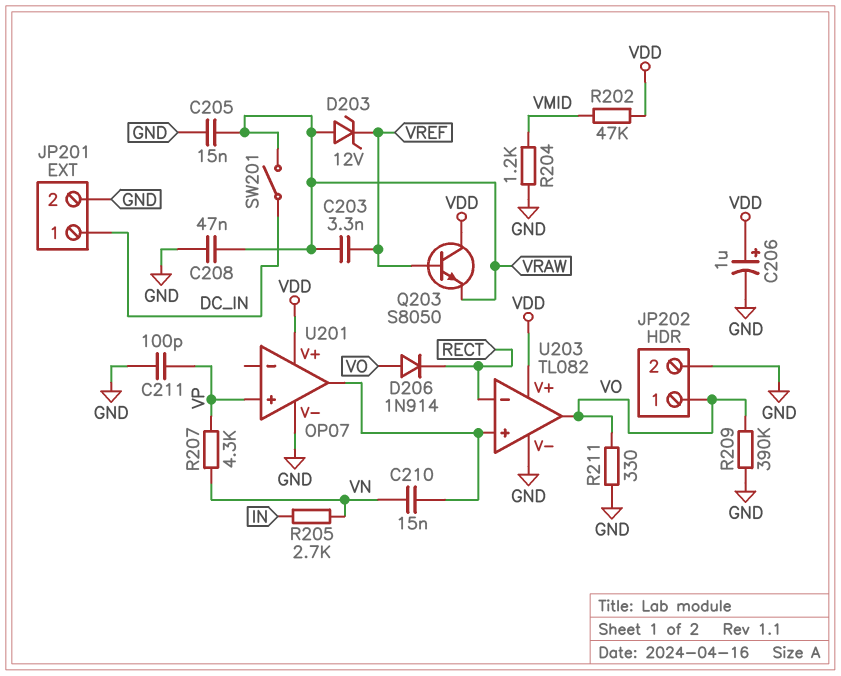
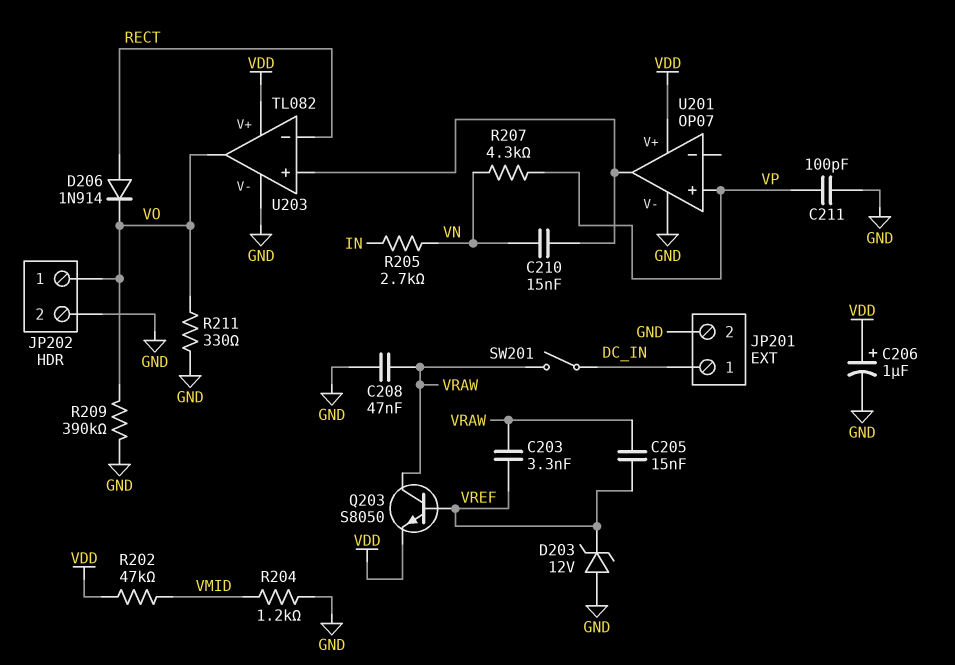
C205: 15nF (GND, VRAW) -> 15nF (VRAW, VREF)
D203: zener 12V (A VRAW, K VREF) -> zener 12V (A GND, K VREF)
D206: diode 1N914 (A VO, K RECT) -> diode 1N914 (A RECT, K VO)
Q203: NPN S8050 (B VREF, C VDD, E VRAW) -> NPN S8050 (B VREF, C VRAW, E VDD)

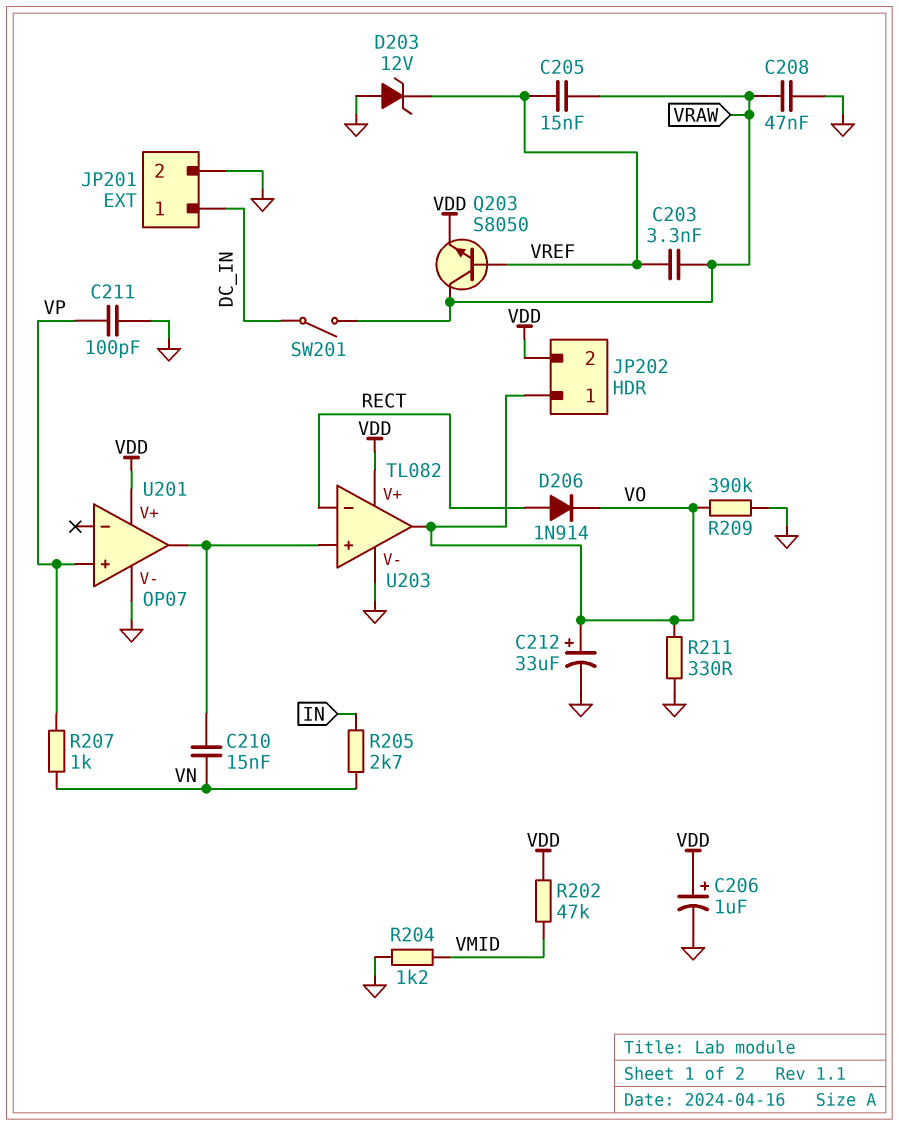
C212: none -> 33uF (plus VO, minus GND)
JP202 pin 2: GND -> VDD
R207: 4.3k (VN, VP) -> 1k (VN, VP)

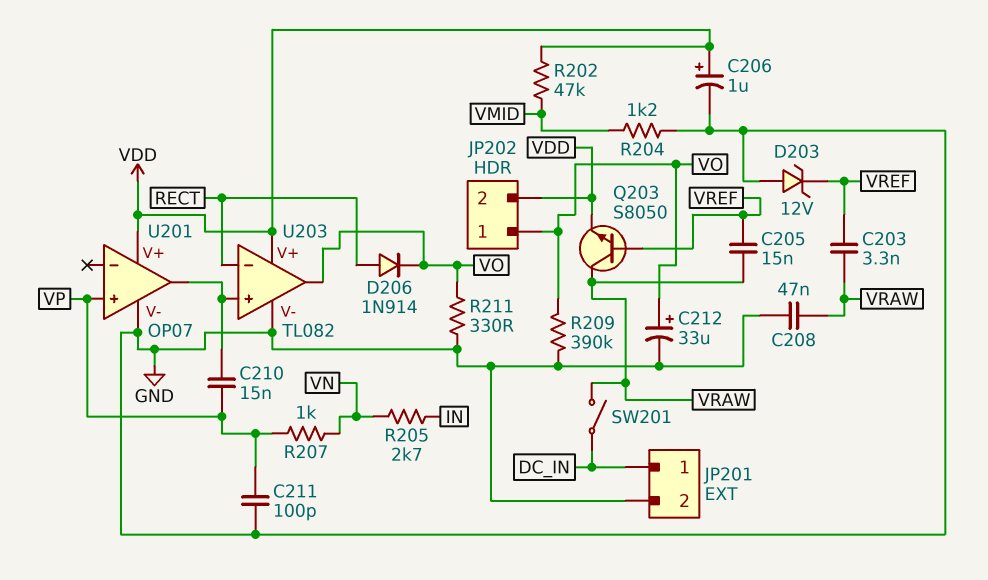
C210: 15nF (U201/out, VN) -> 15nF (U201/out, VP)

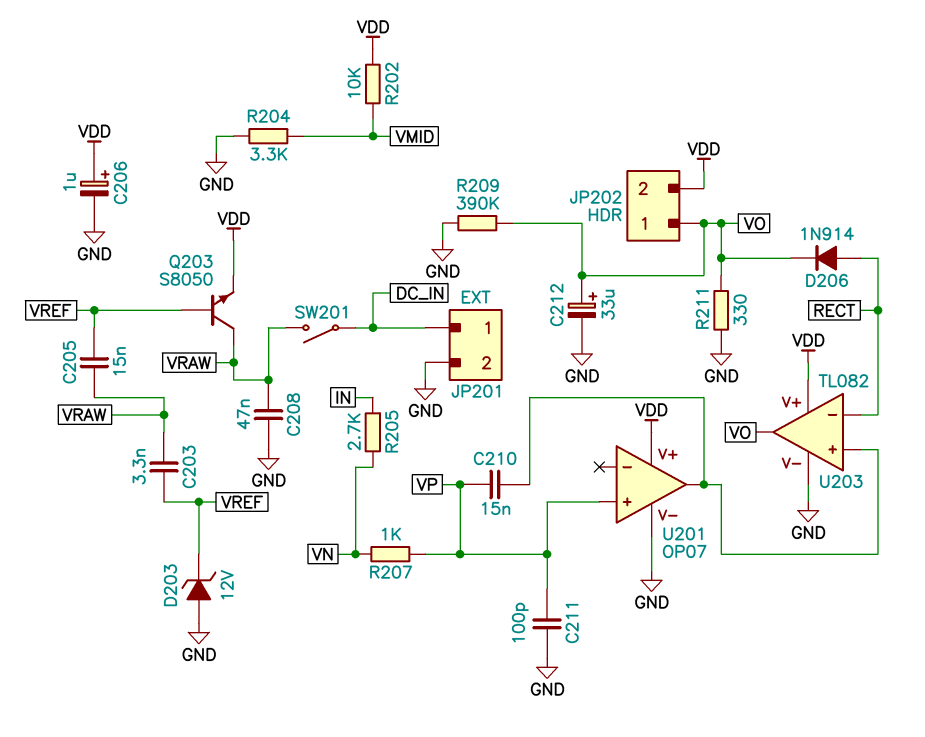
R202: 47k (VDD, VMID) -> 10k (VDD, VMID)
R204: 1.2k (GND, VMID) -> 3.3k (GND, VMID)

